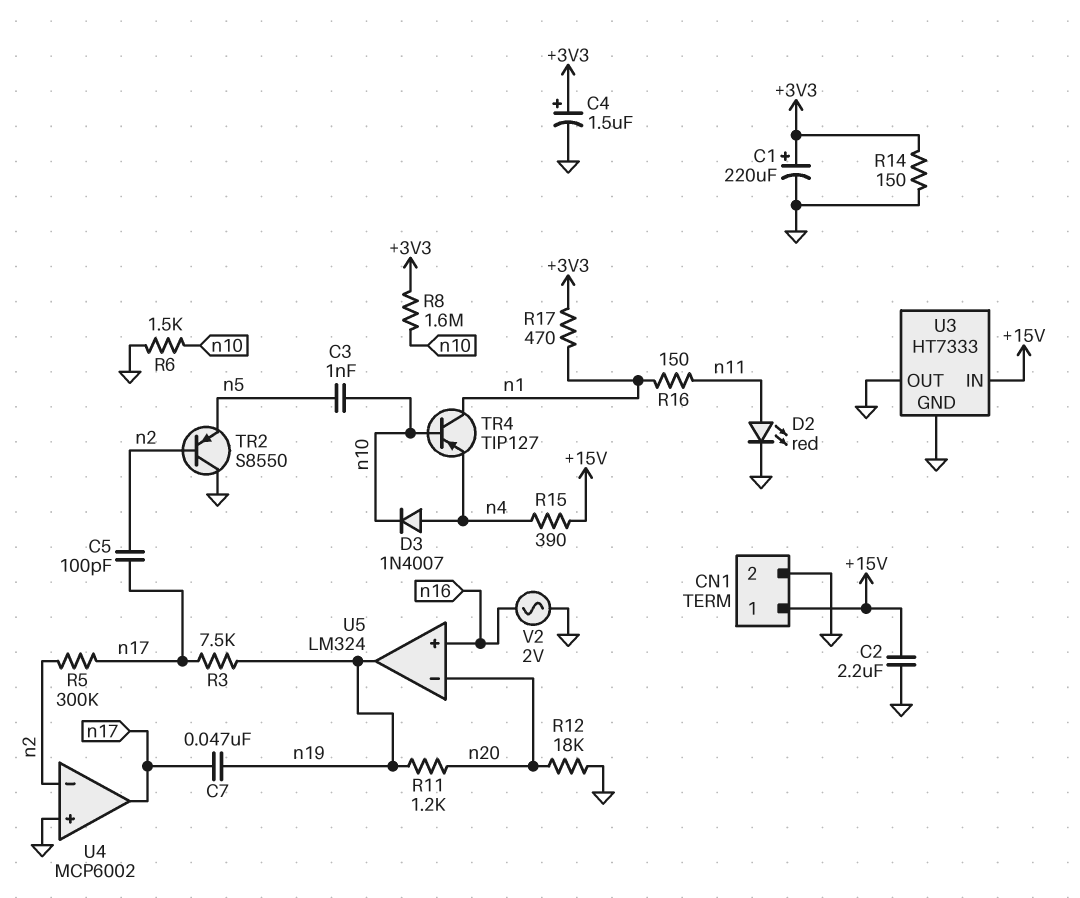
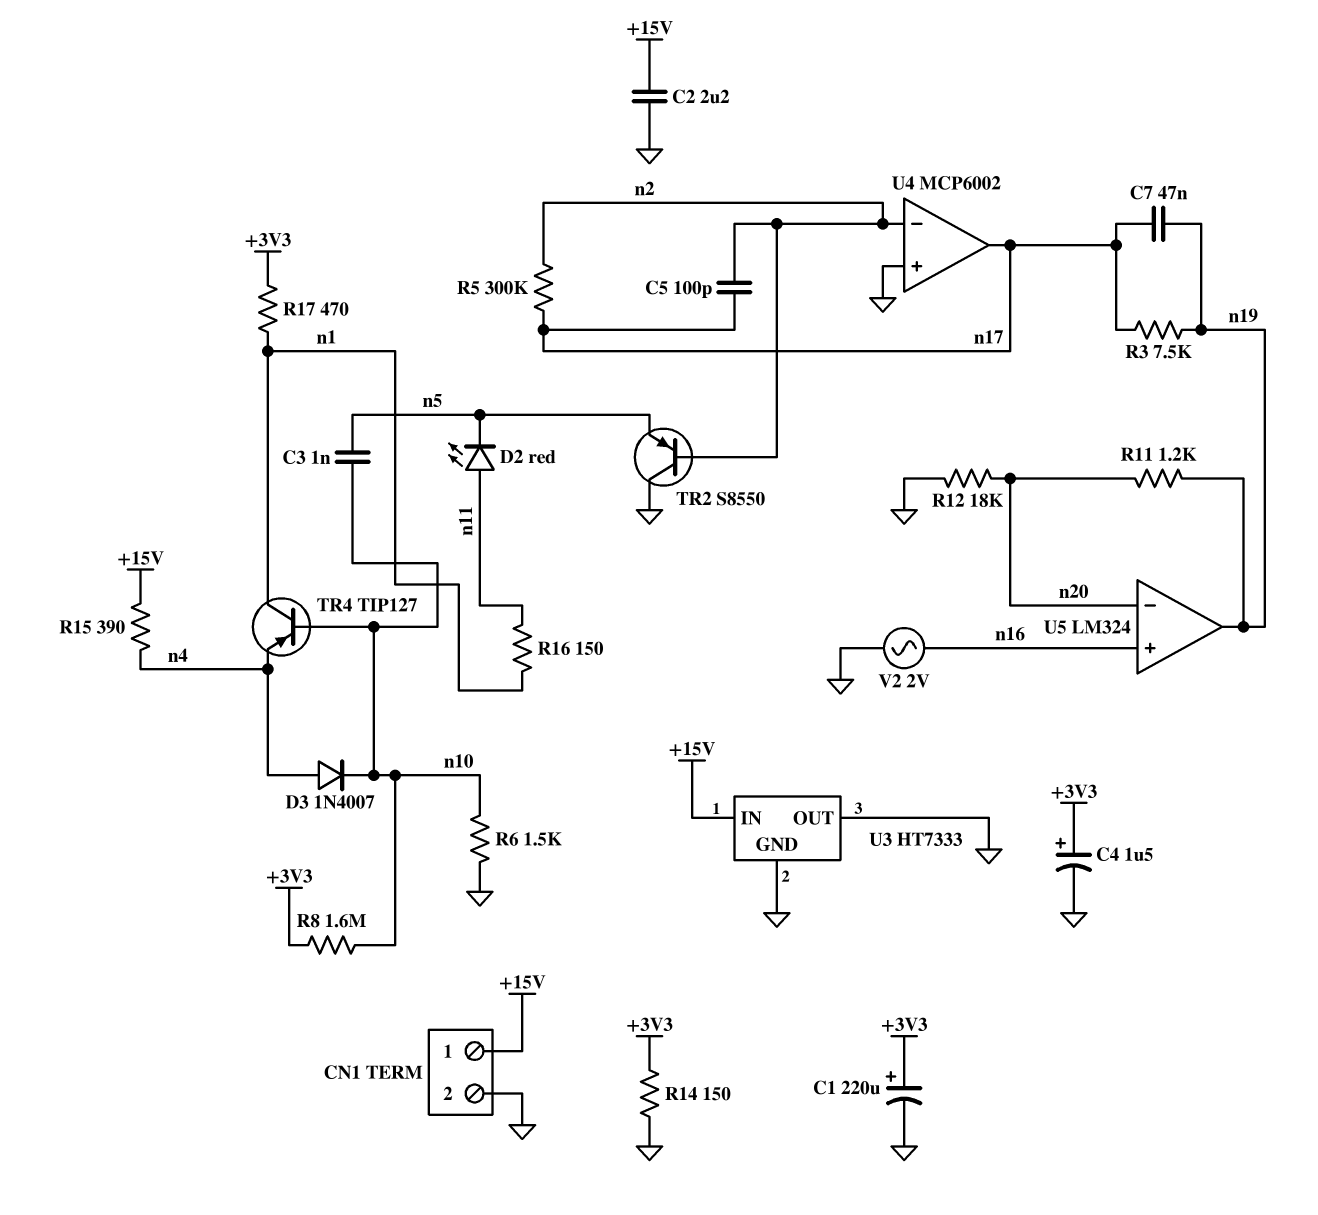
D2: LED red (A n11, K GND) -> LED red (A n11, K n5)

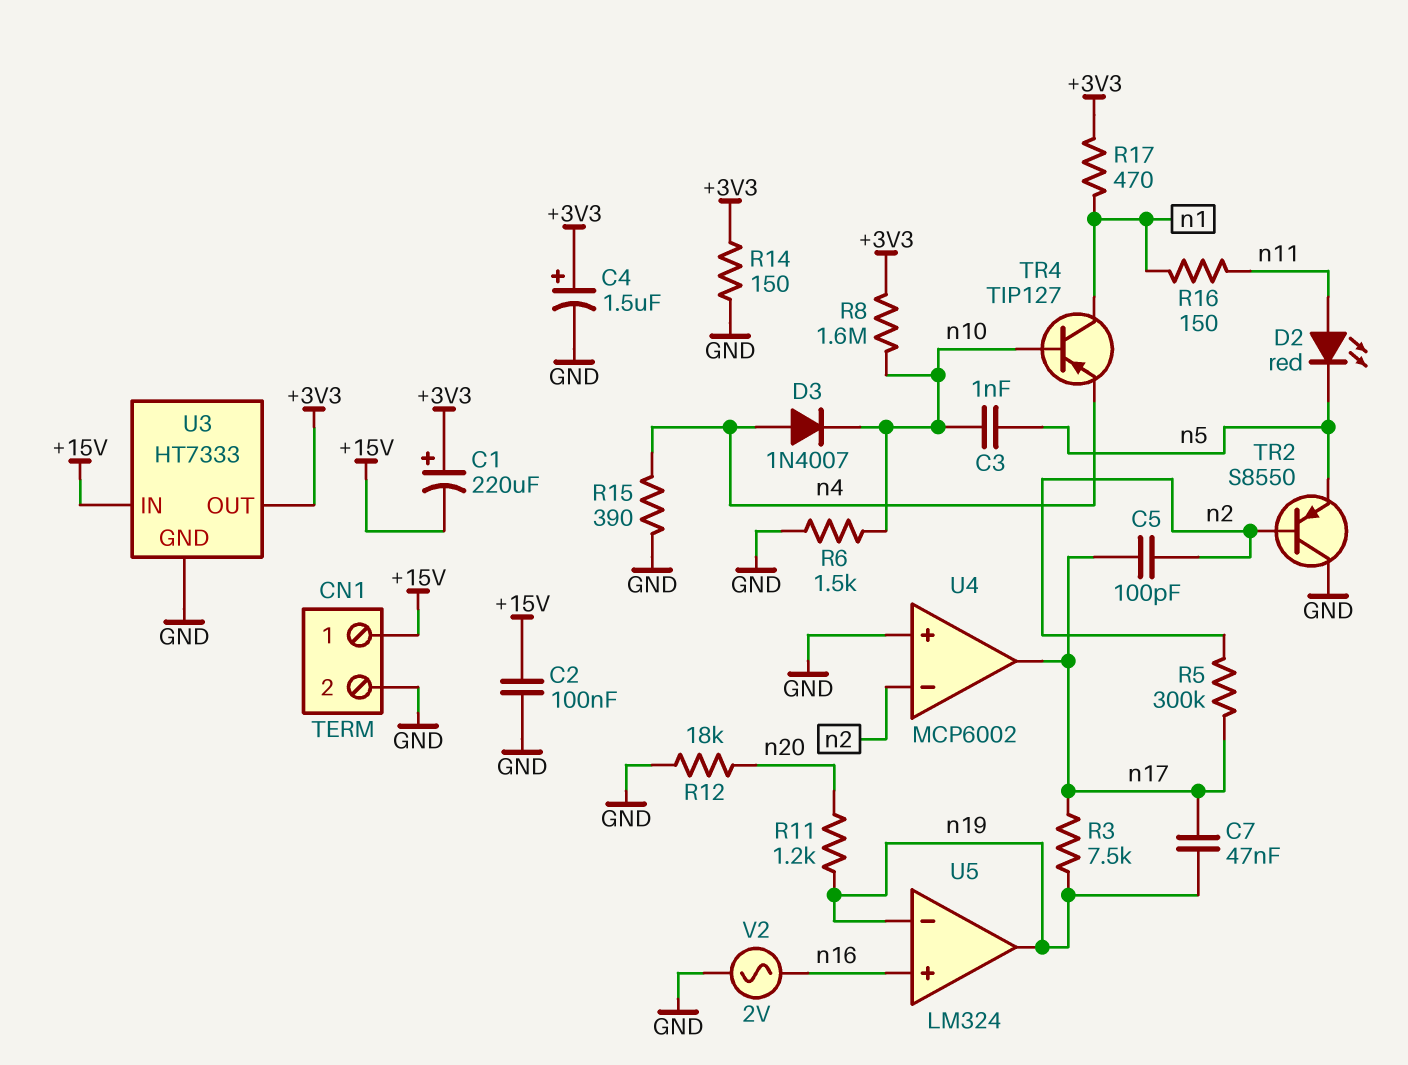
C1: 220uF (plus +3V3, minus GND) -> 220uF (plus +3V3, minus +15V)
C2: 2.2uF (+15V, GND) -> 100nF (+15V, GND)
R15: 390 (+15V, n4) -> 390 (GND, n4)
U3 pin OUT: GND -> +3V3
U5 pin in-: n20 -> n19

